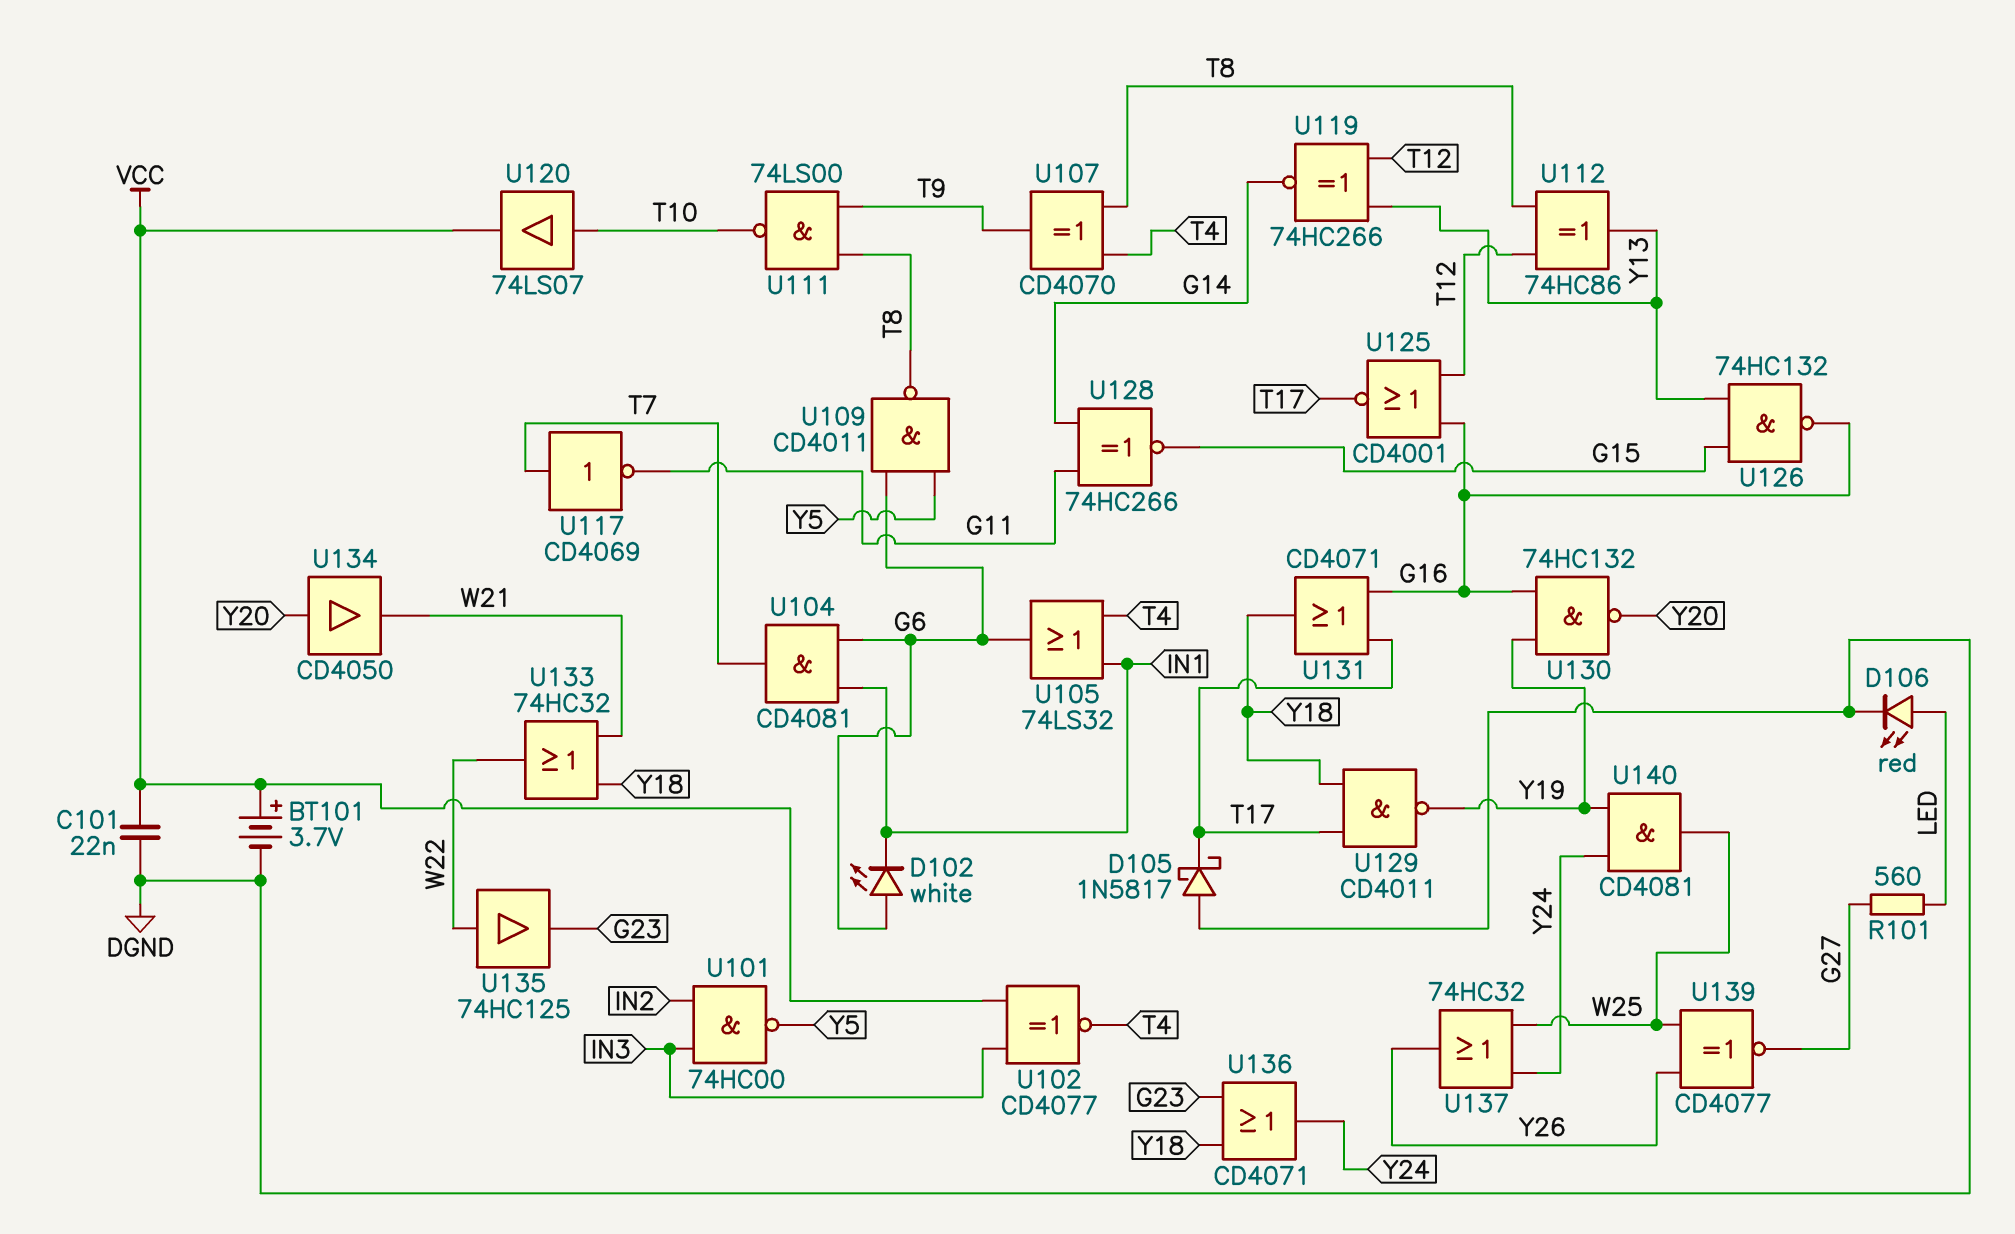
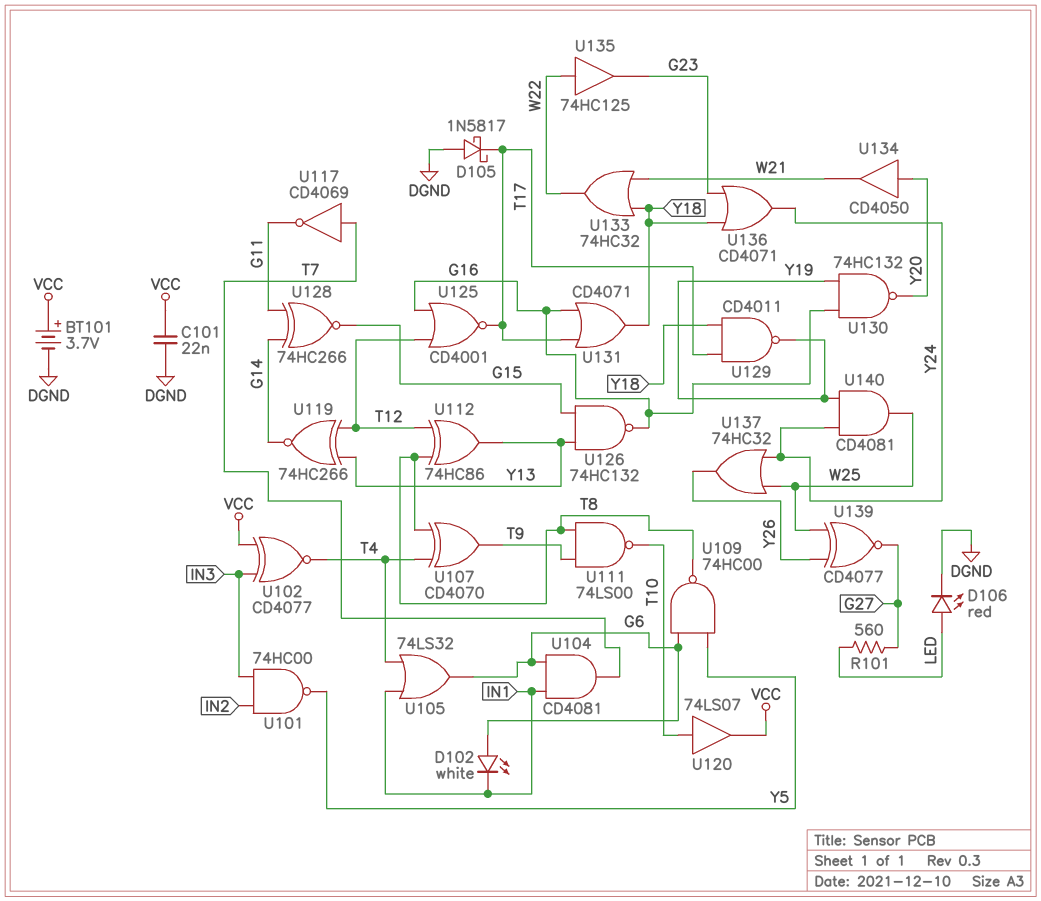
U109: NAND CD4011 (in G6, in Y5, out T8) -> NAND 74HC00 (in G6, in Y5, out T8)

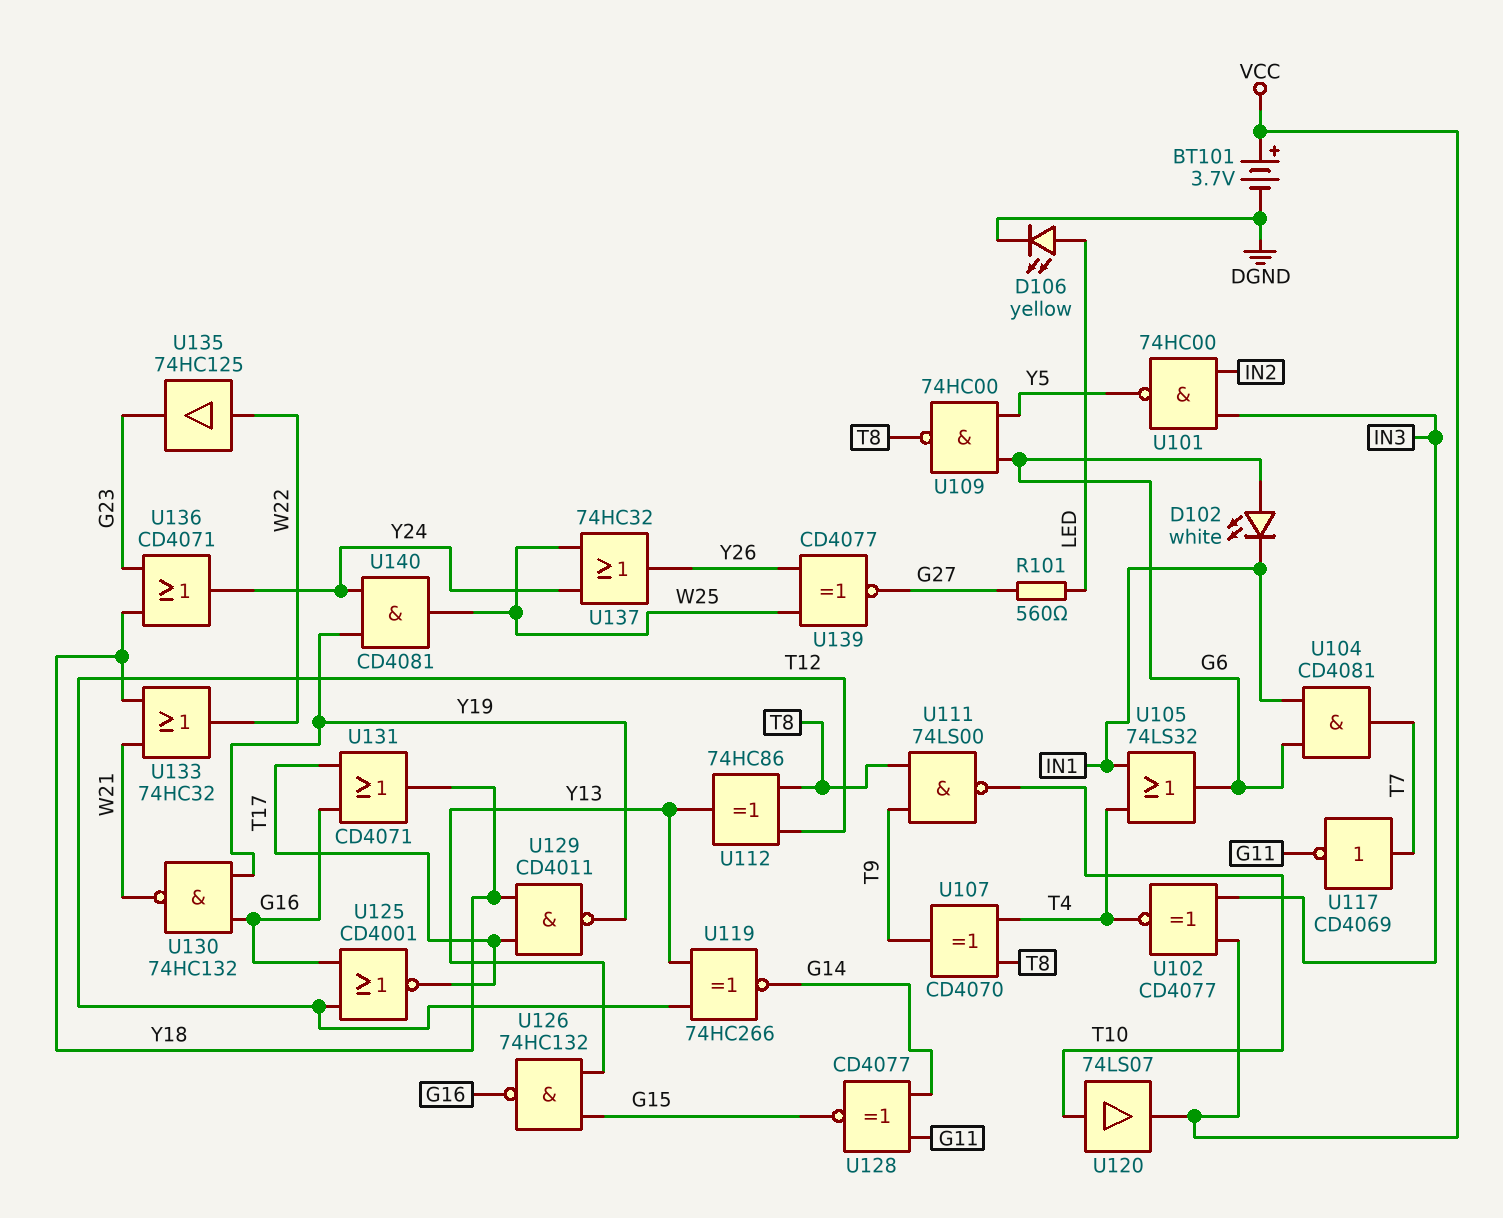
C101: 22nF (DGND, VCC) -> none
D105: schottky 1N5817 (A DGND, K T17) -> none
D106: LED red (A LED, K DGND) -> LED yellow (A LED, K DGND)
U128: XNOR 74HC266 (in G11, in G14, out G15) -> XNOR CD4077 (in G11, in G14, out G15)
U130: NAND 74HC132 (in G16, in Y19, out Y20) -> NAND 74HC132 (in G16, in Y19, out W21)
U134: buffer CD4050 (in Y20, out W21) -> none

